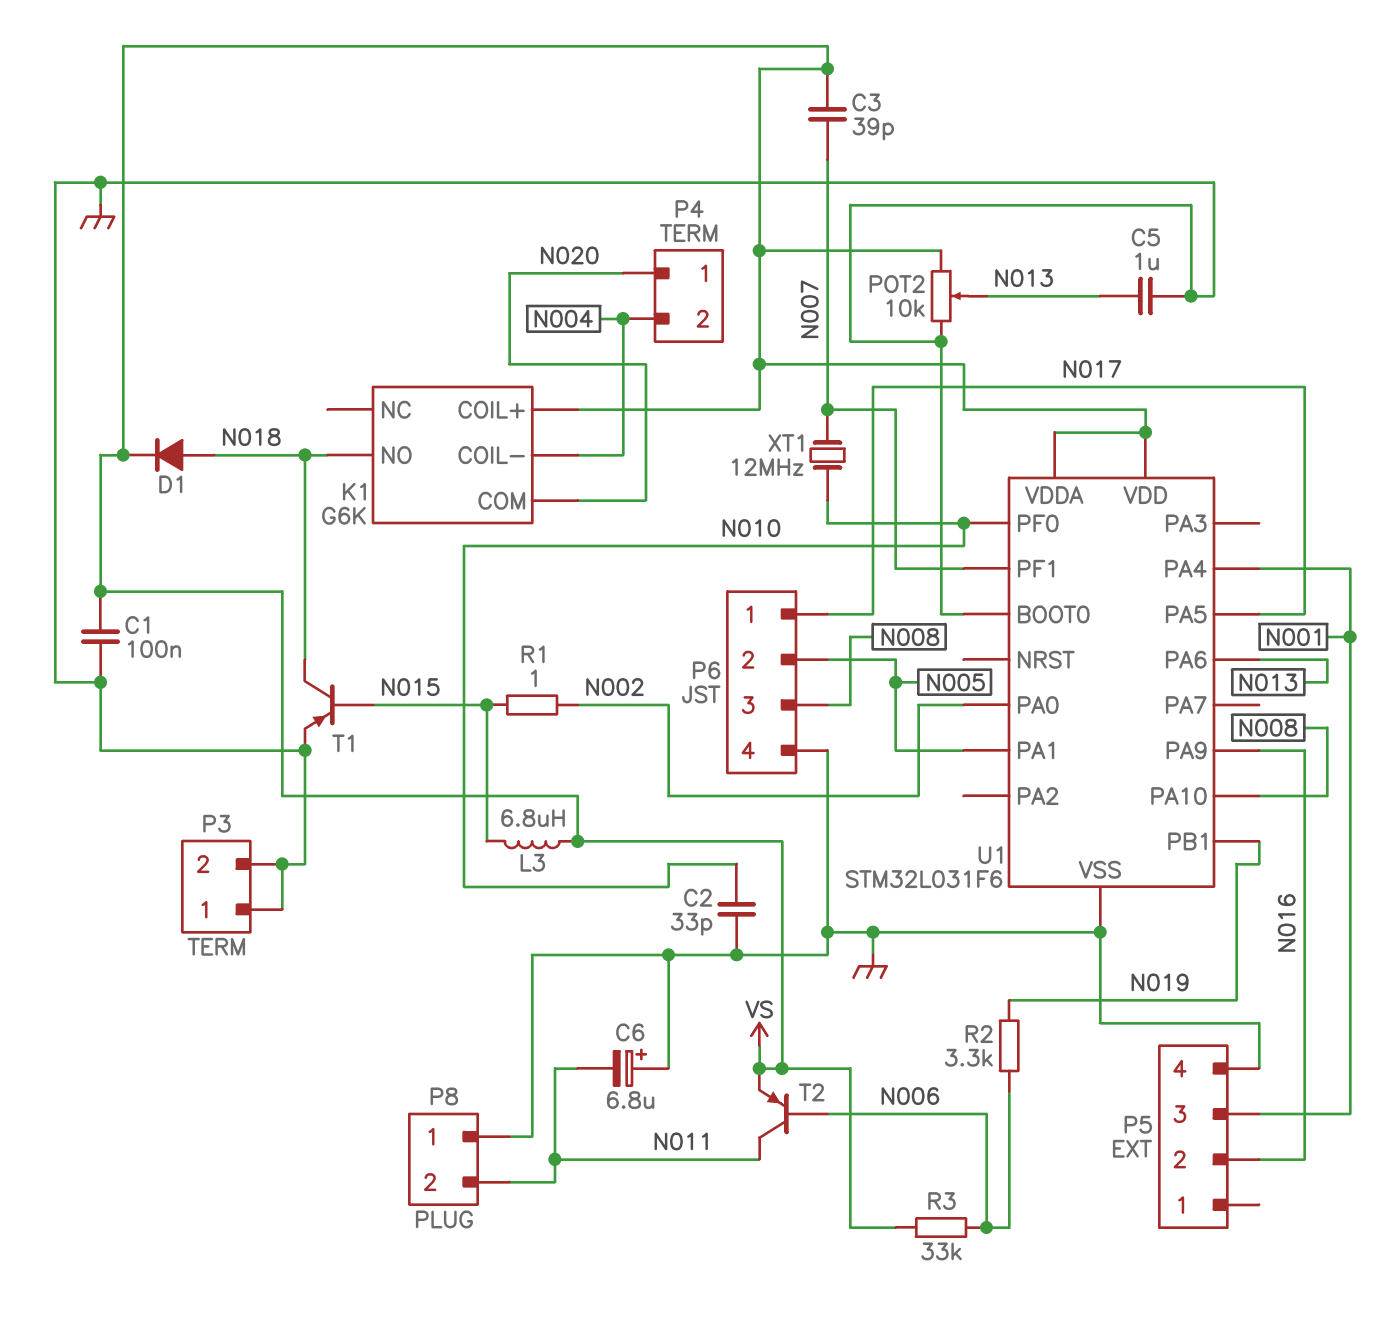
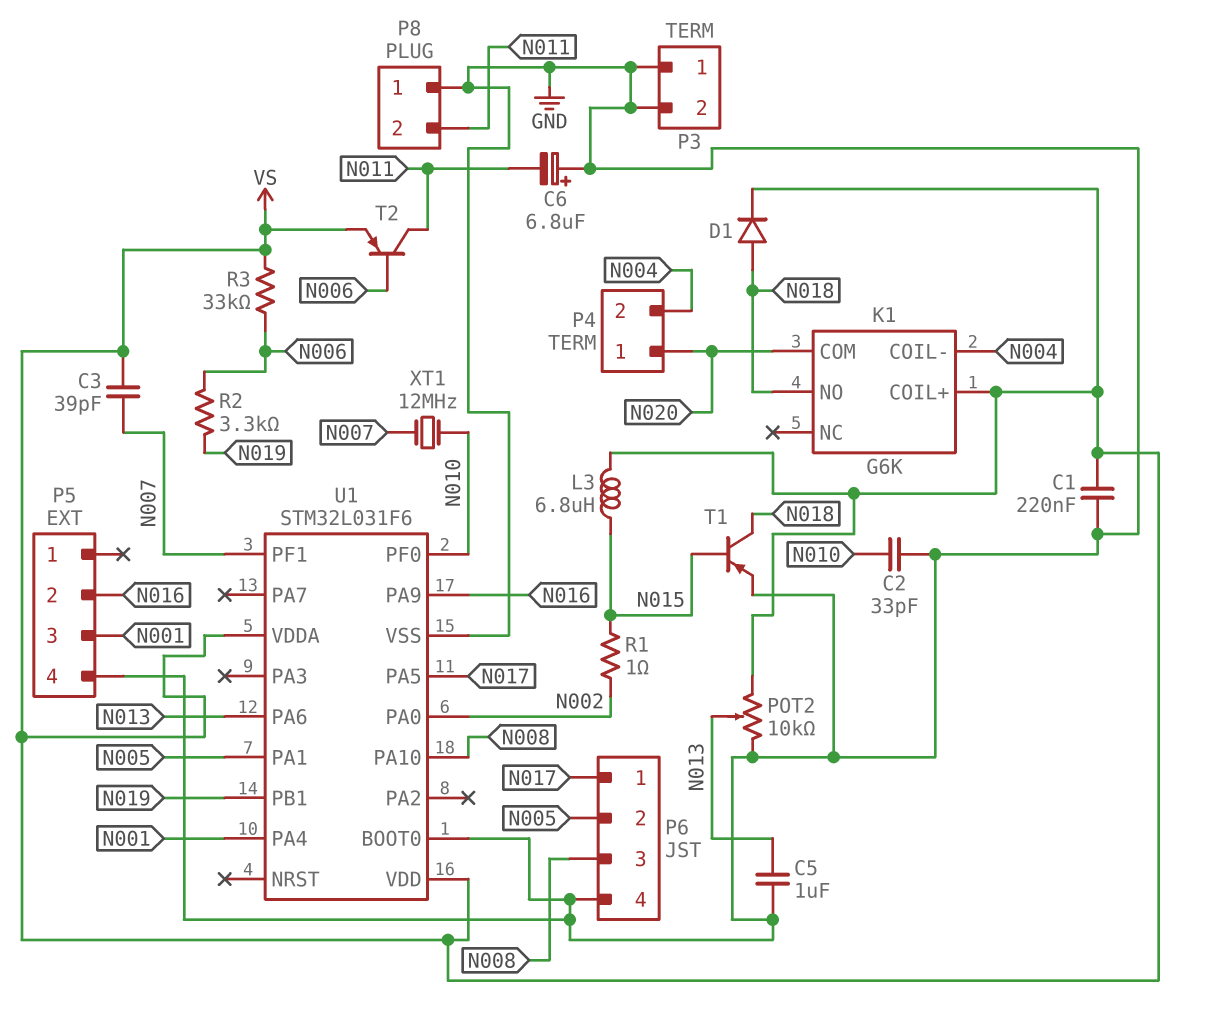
C1: 100nF (GND, VS) -> 220nF (GND, VS)

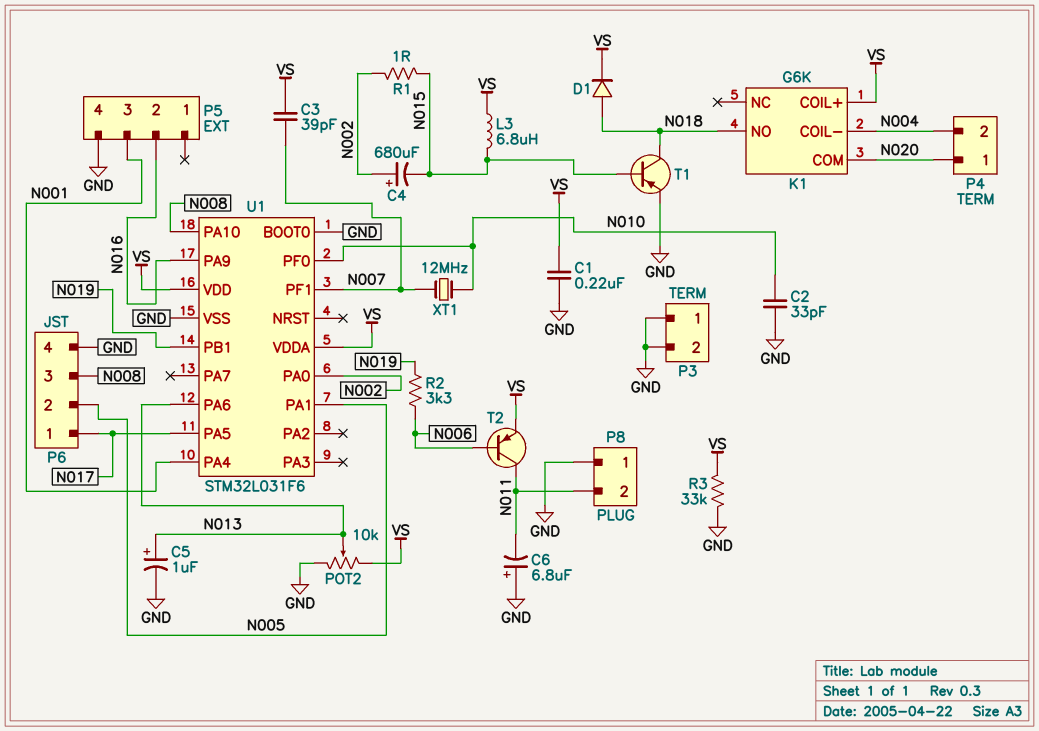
C4: none -> 680uF (plus N002, minus N015)
C5: 1uF (GND, N013) -> 1uF (plus N013, minus GND)
R3: 33k (N006, VS) -> 33k (GND, VS)

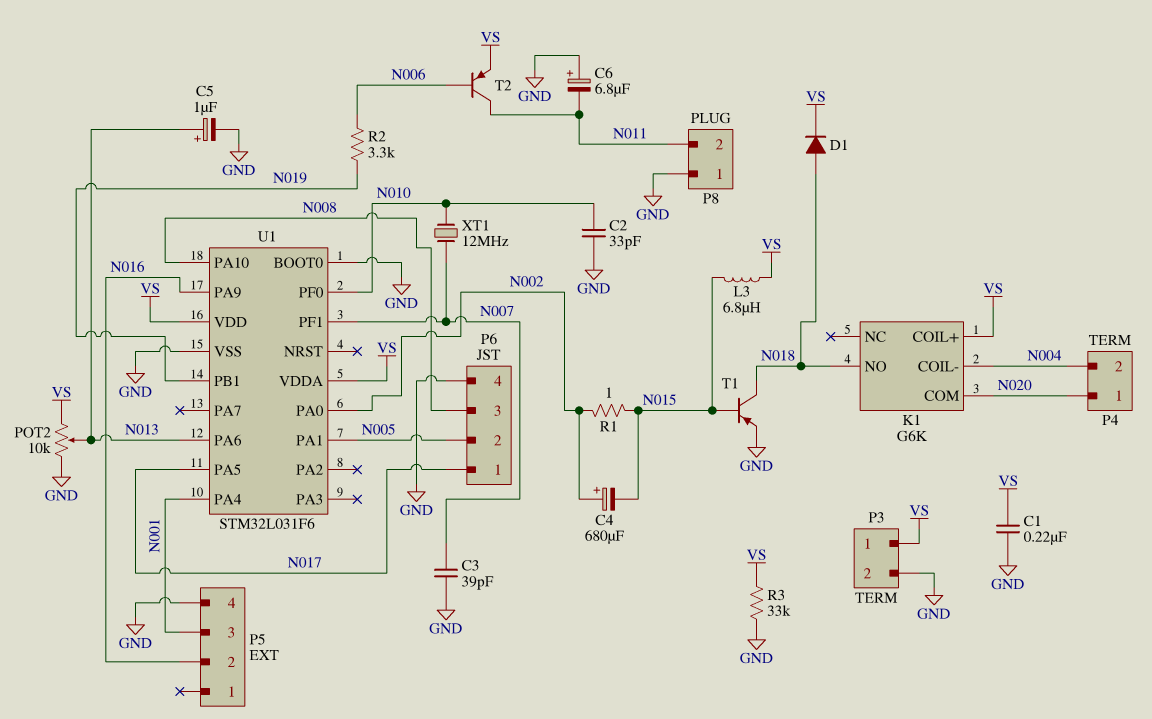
C3: 39pF (N007, VS) -> 39pF (GND, N007)
P3 pin 1: GND -> VS

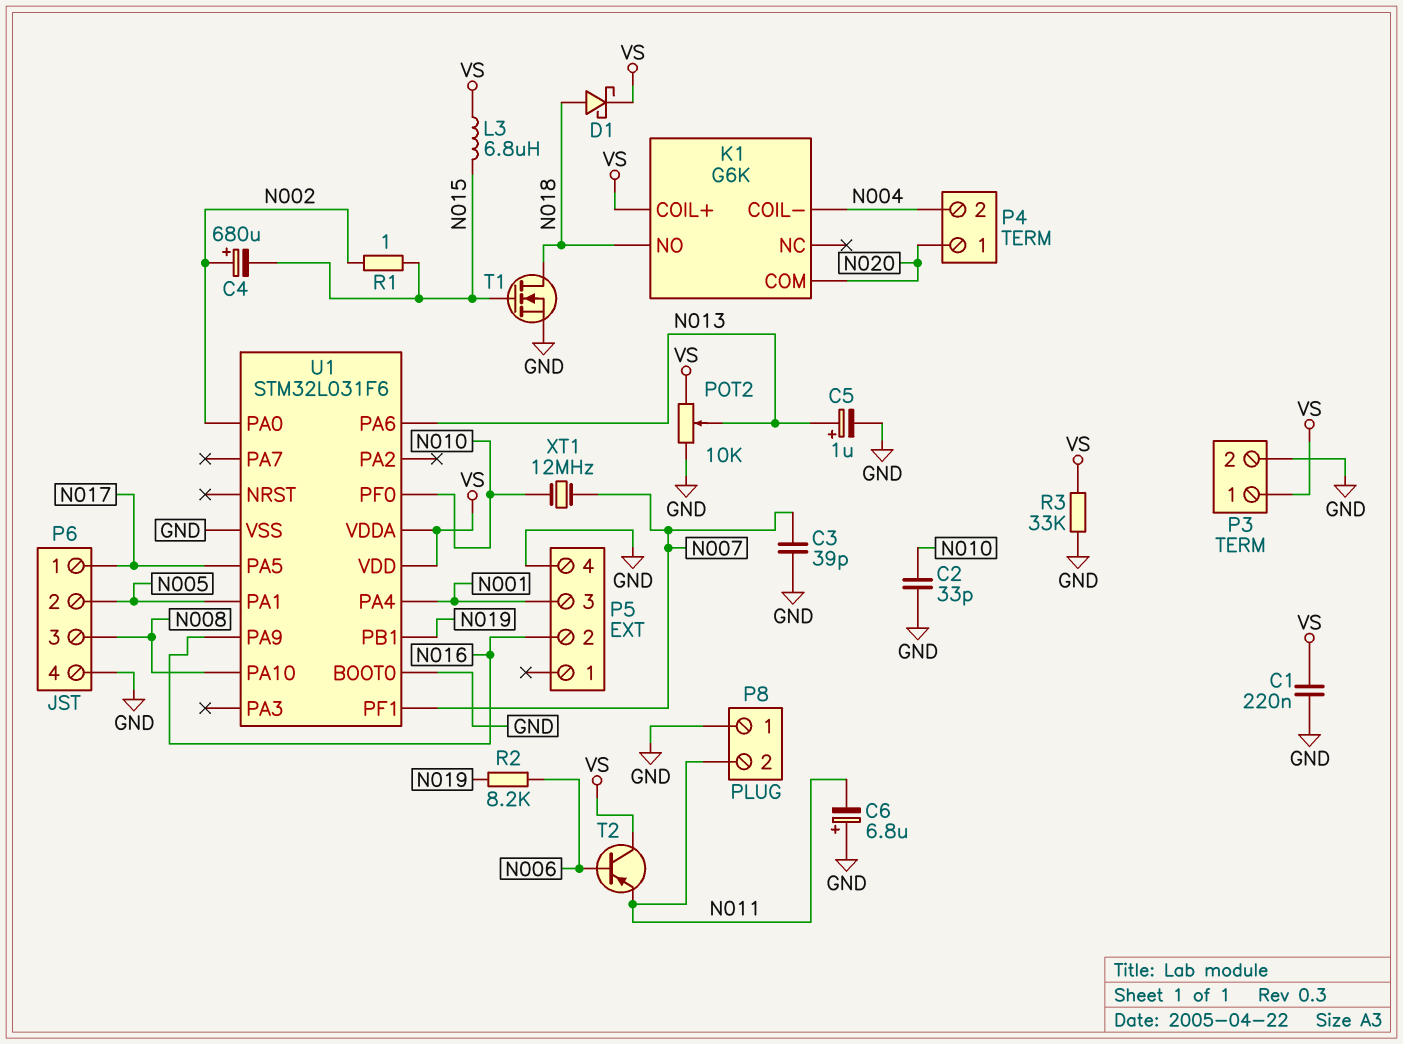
D1: diode (A N018, K VS) -> schottky (A N018, K VS)
R2: 3.3k (N006, N019) -> 8.2k (N006, N019)
T1: PNP (B N015, C N018, E GND) -> NMOS (G N015, D N018, S GND)
T2: PNP (B N006, C N011, E VS) -> PNP (B N006, C VS, E N011)

